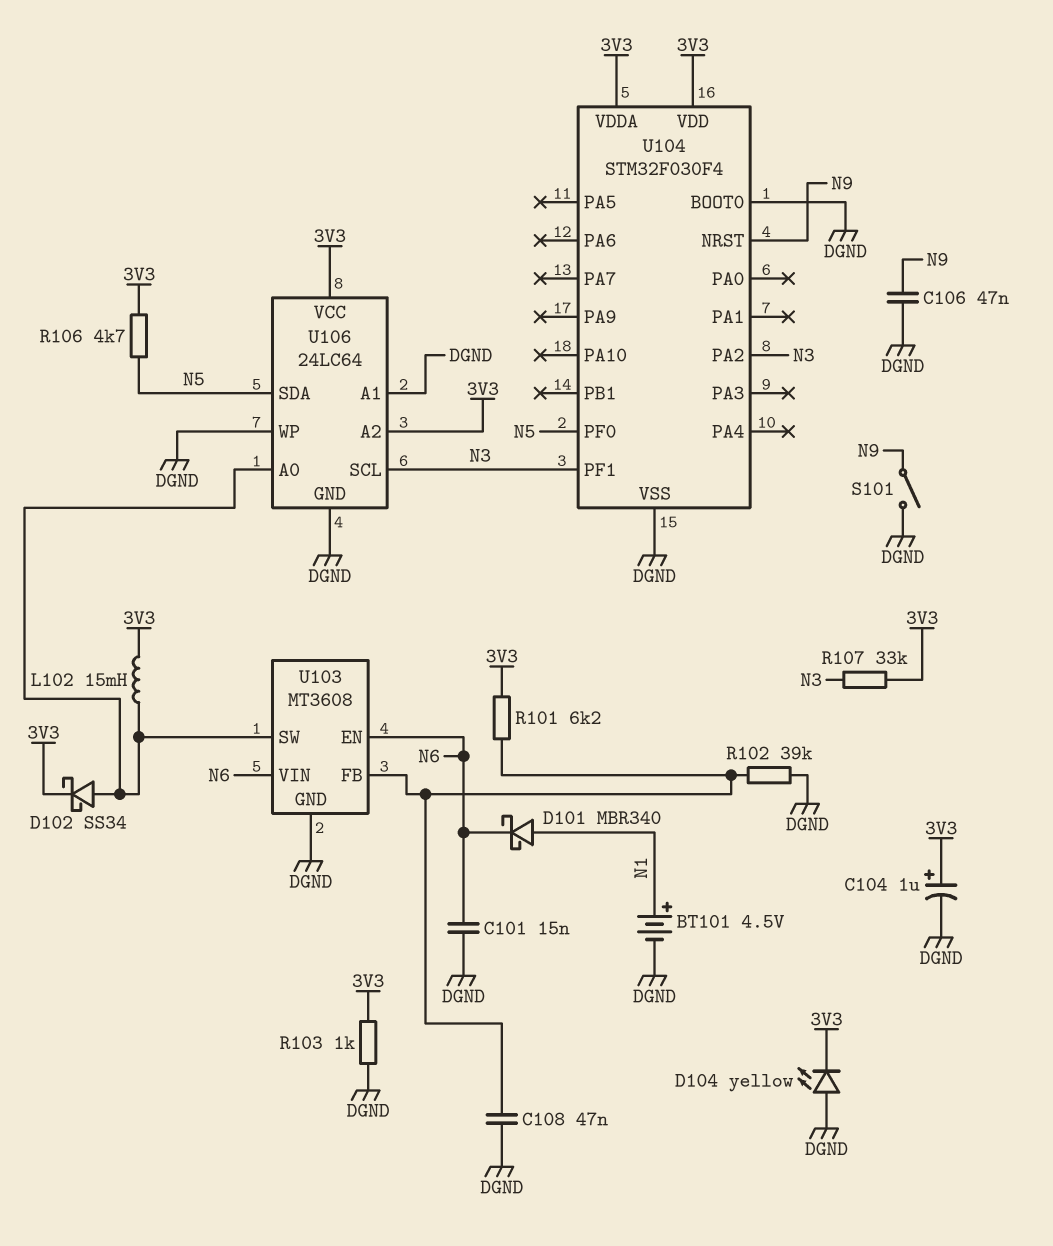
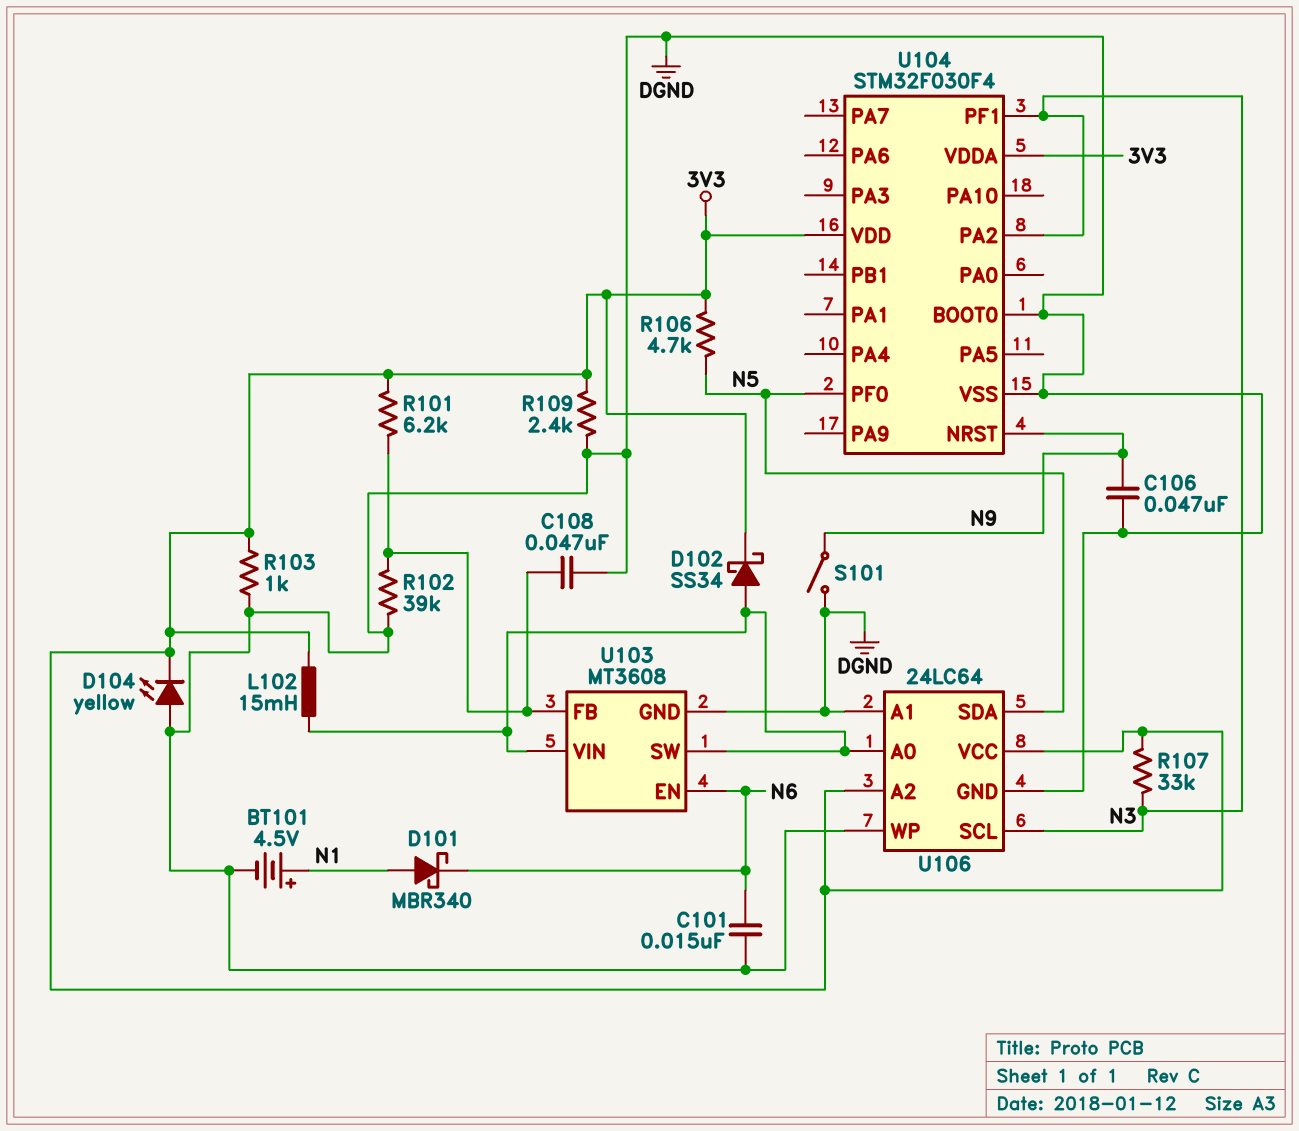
C104: 1uF (plus 3V3, minus DGND) -> none
R109: none -> 2.4k (3V3, DGND)
U103 pin VIN: N6 -> U103/SW

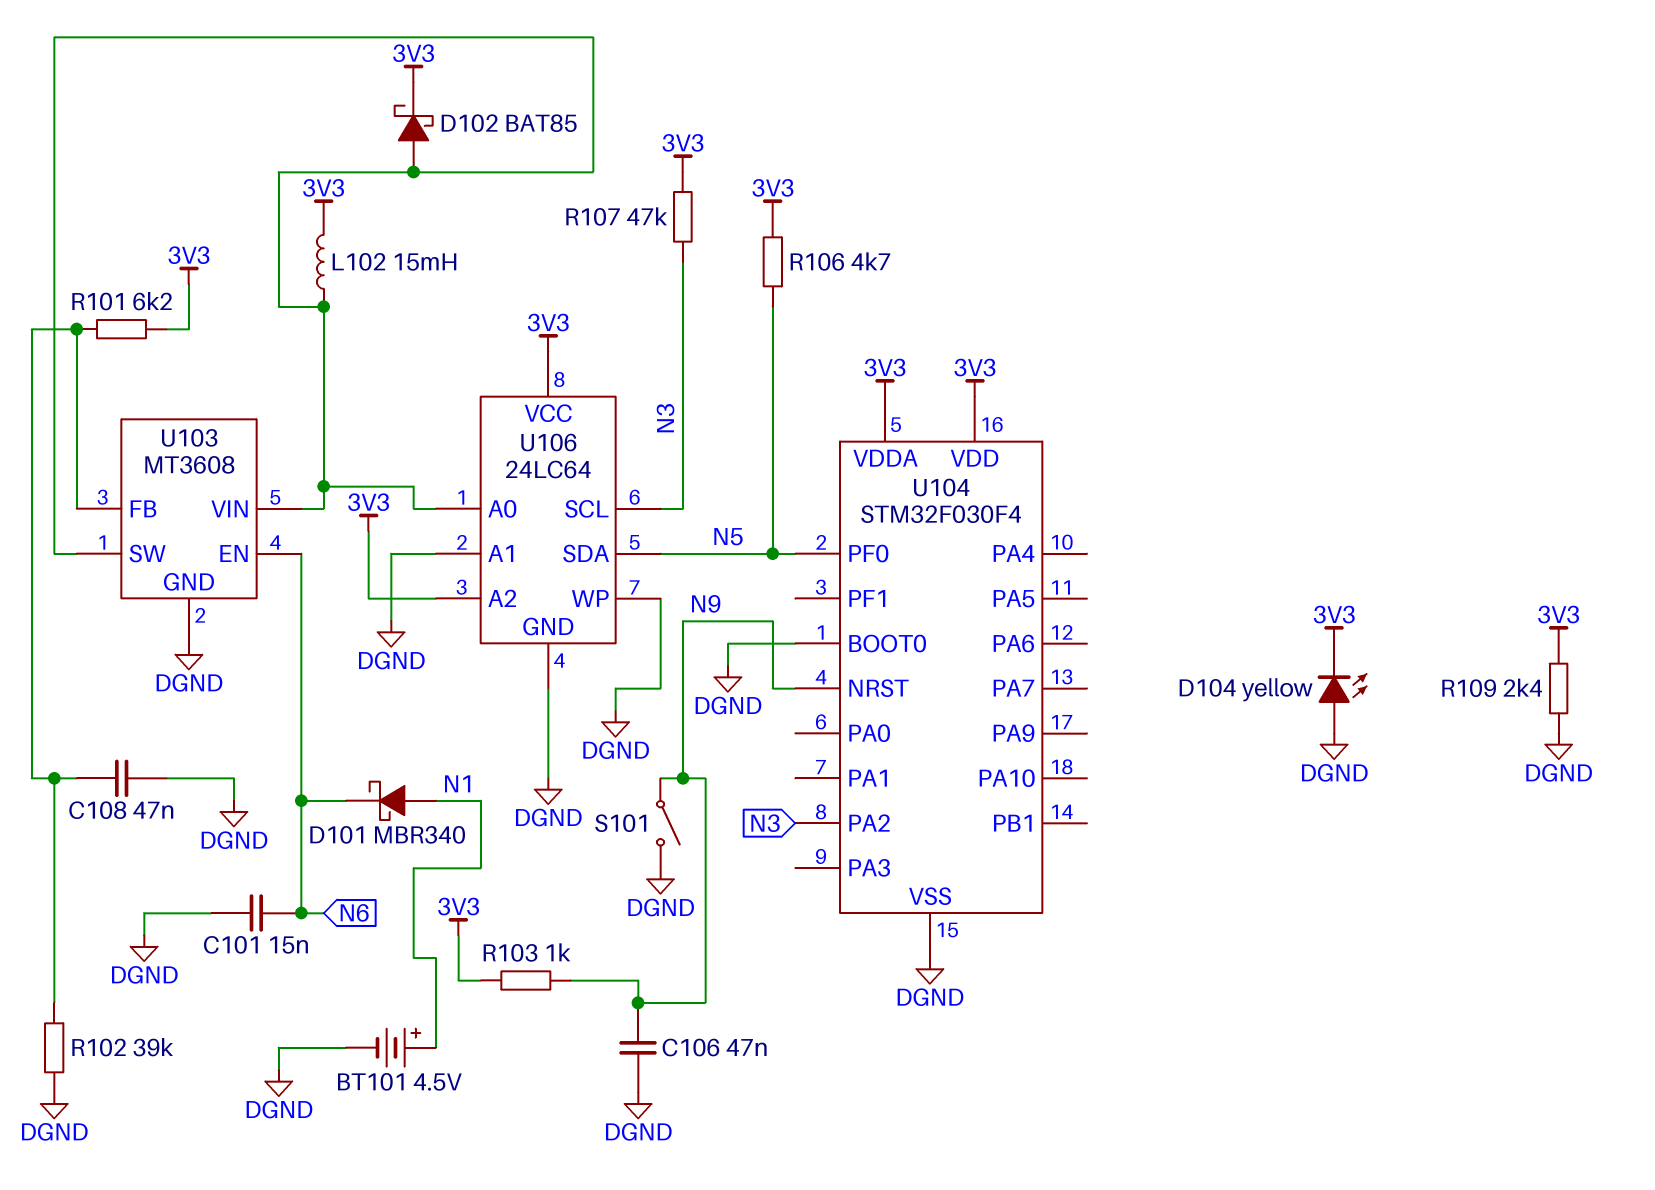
D102: schottky SS34 (A U103/SW, K 3V3) -> schottky BAT85 (A U103/SW, K 3V3)
R103: 1k (3V3, DGND) -> 1k (3V3, N9)
R107: 33k (3V3, N3) -> 47k (3V3, N3)
U104 pin PF1: N3 -> none

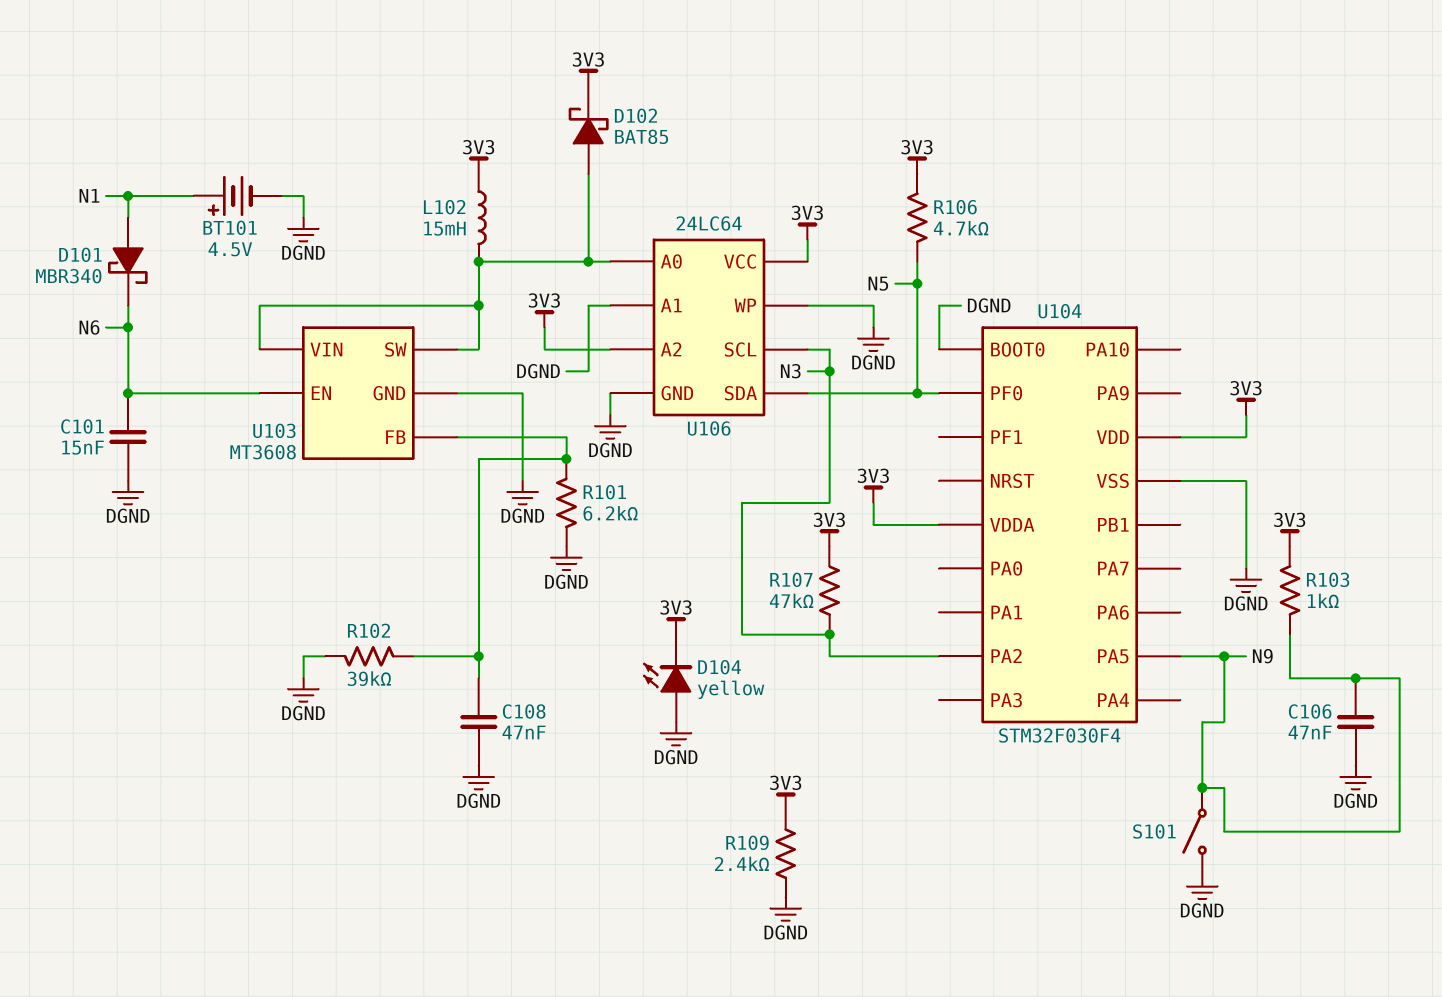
R101: 6.2k (3V3, U103/FB) -> 6.2k (DGND, U103/FB)
U104 pin NRST: N9 -> none
U104 pin PA5: none -> N9

